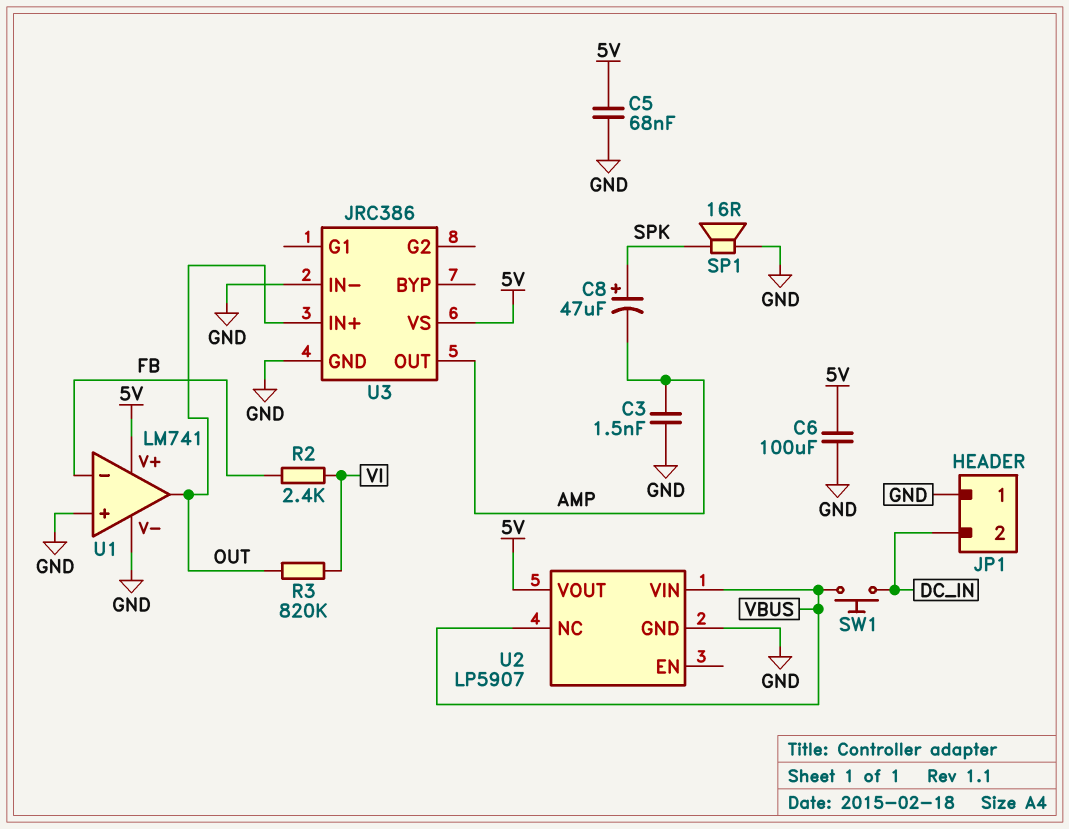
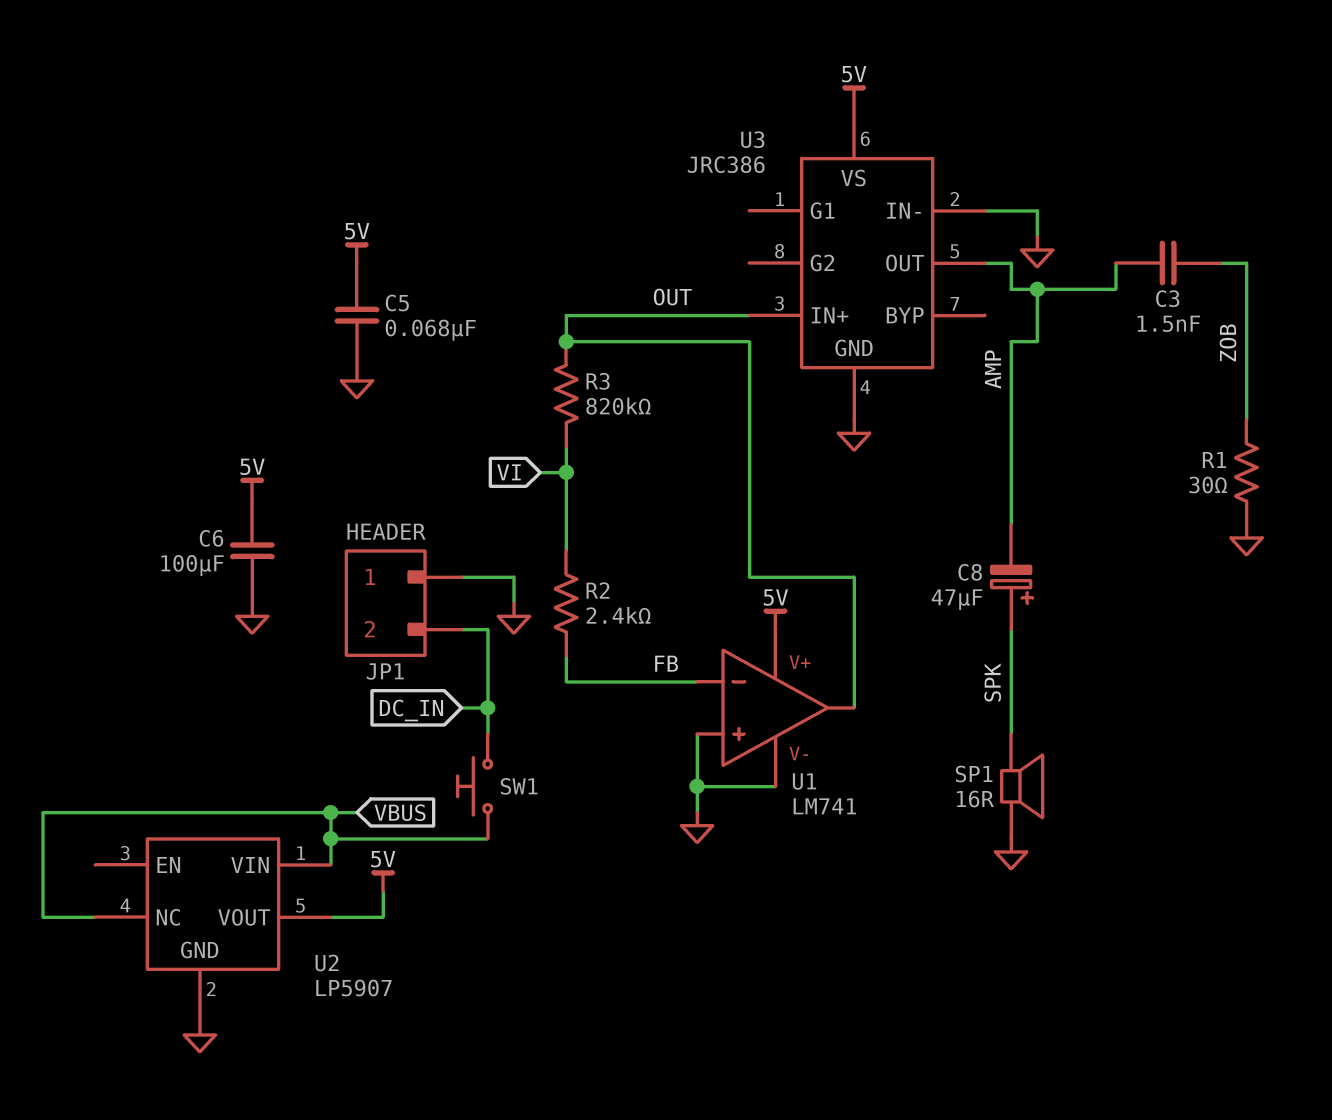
C3: 1.5nF (AMP, GND) -> 1.5nF (AMP, ZOB)
R1: none -> 30 (GND, ZOB)

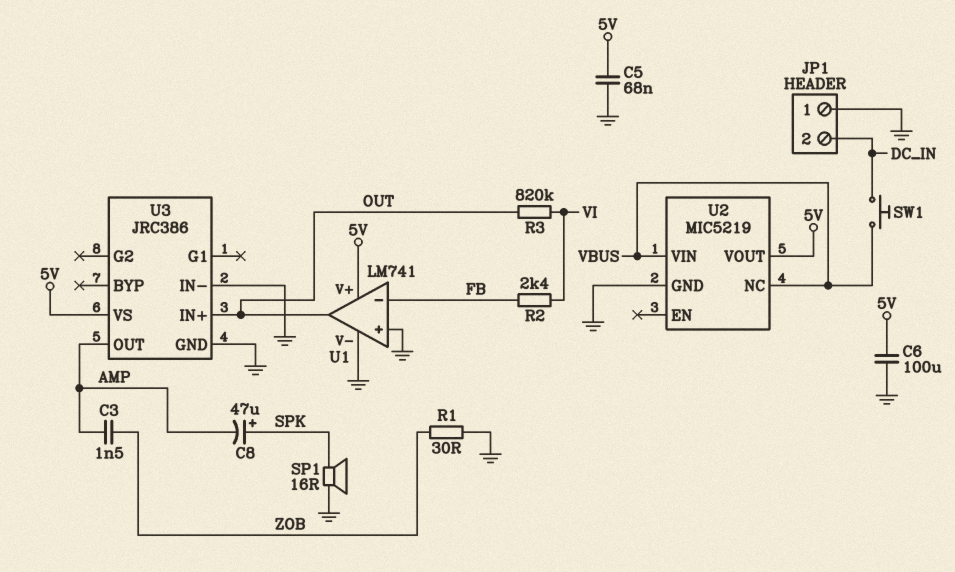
U2: LP5907 -> MIC5219

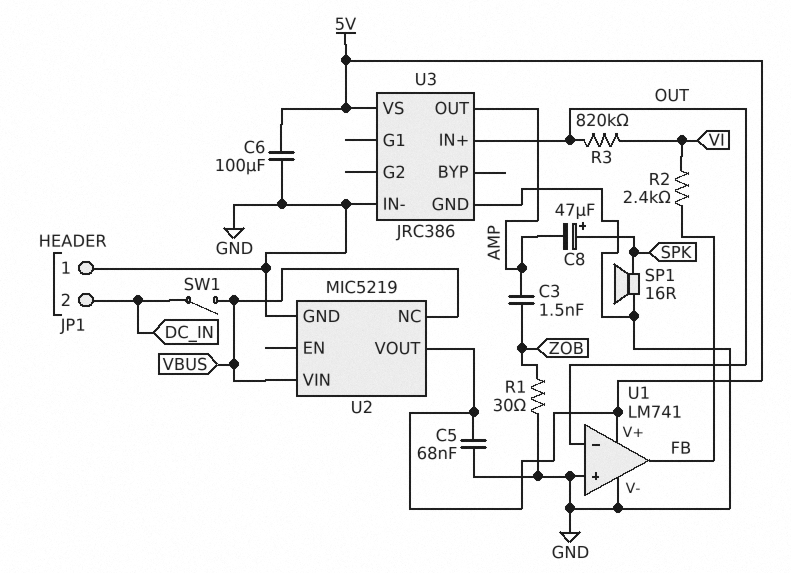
SW1: button (DC_IN, VBUS) -> switch (DC_IN, VBUS)
U1 pin in-: FB -> OUT
U1 pin out: OUT -> FB

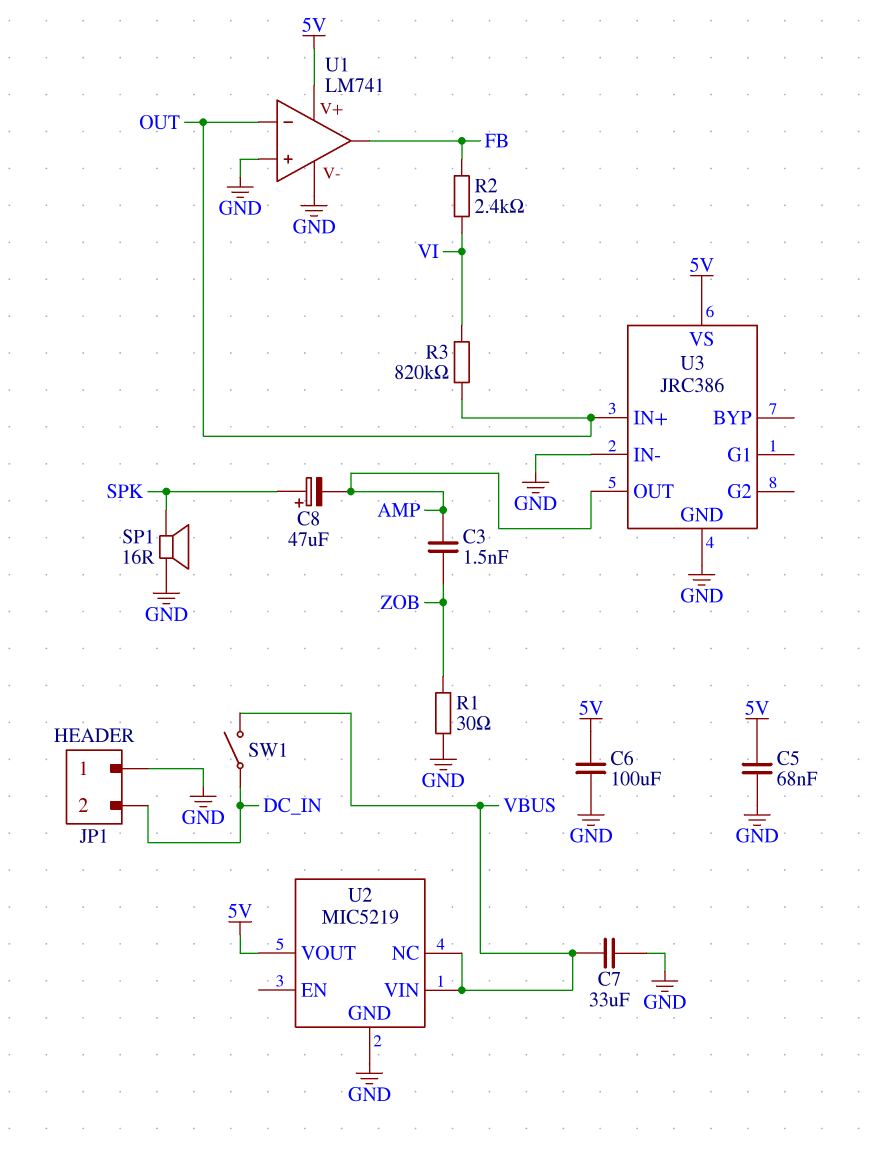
C7: none -> 33uF (GND, VBUS)

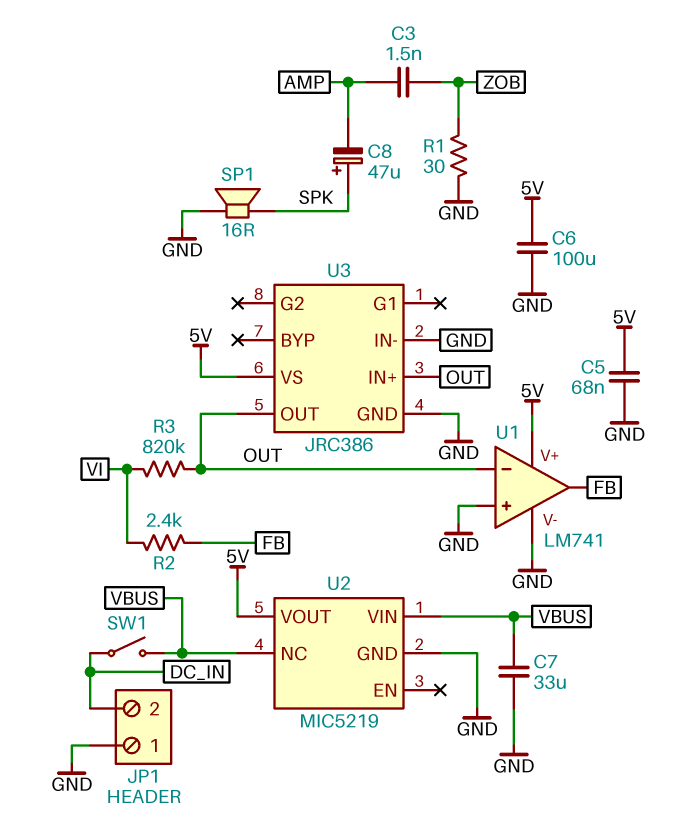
U3 pin OUT: AMP -> OUT

